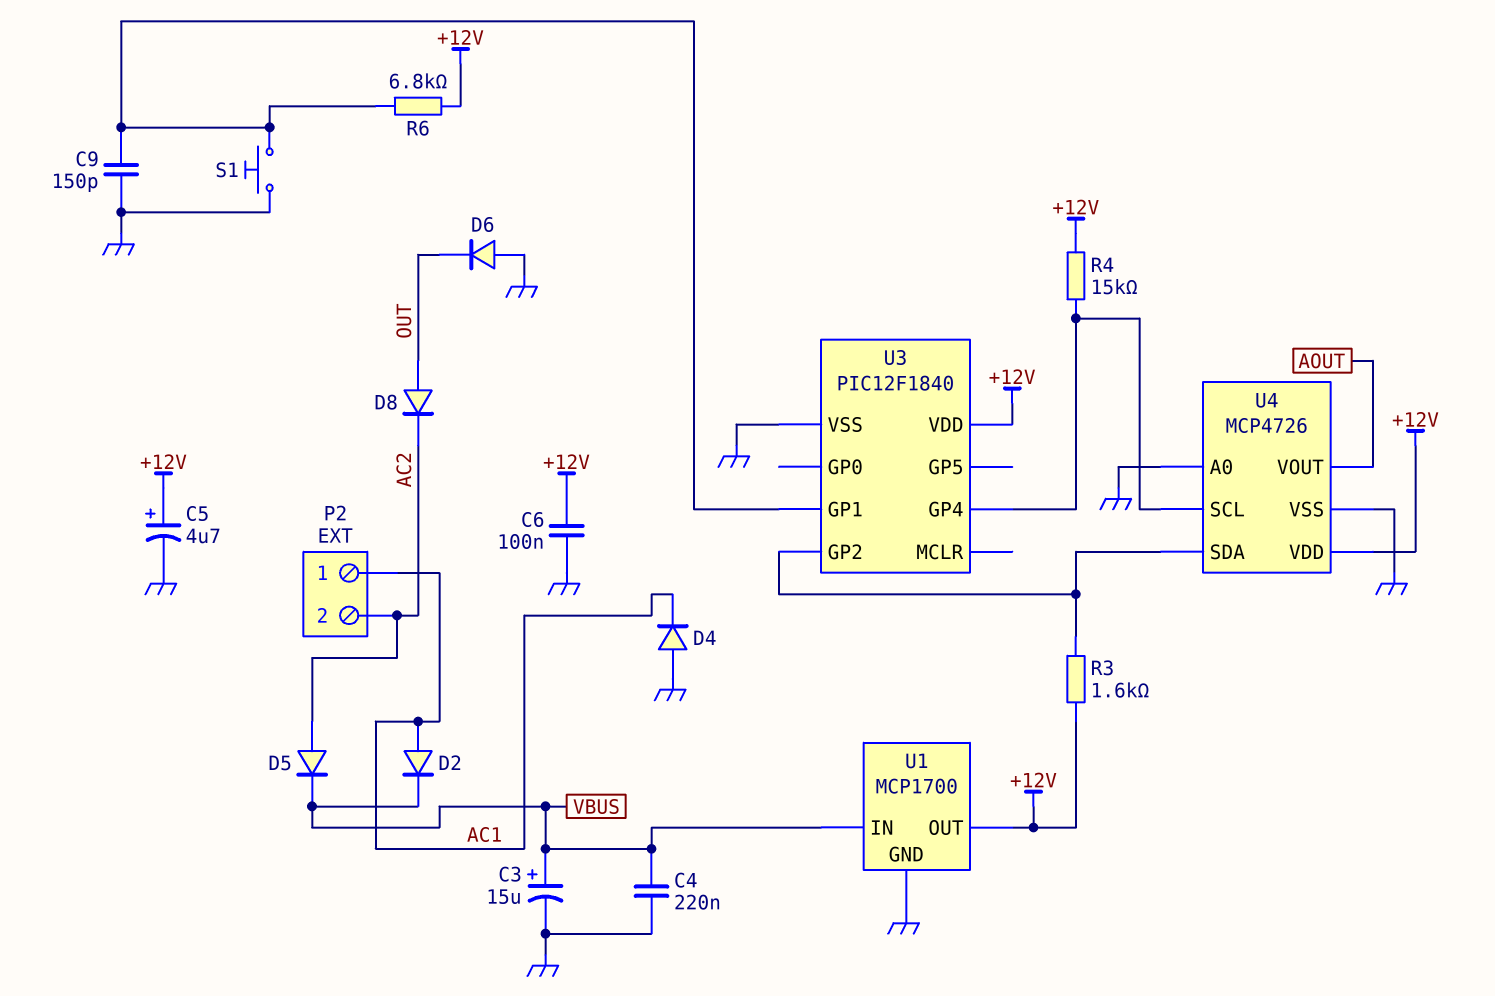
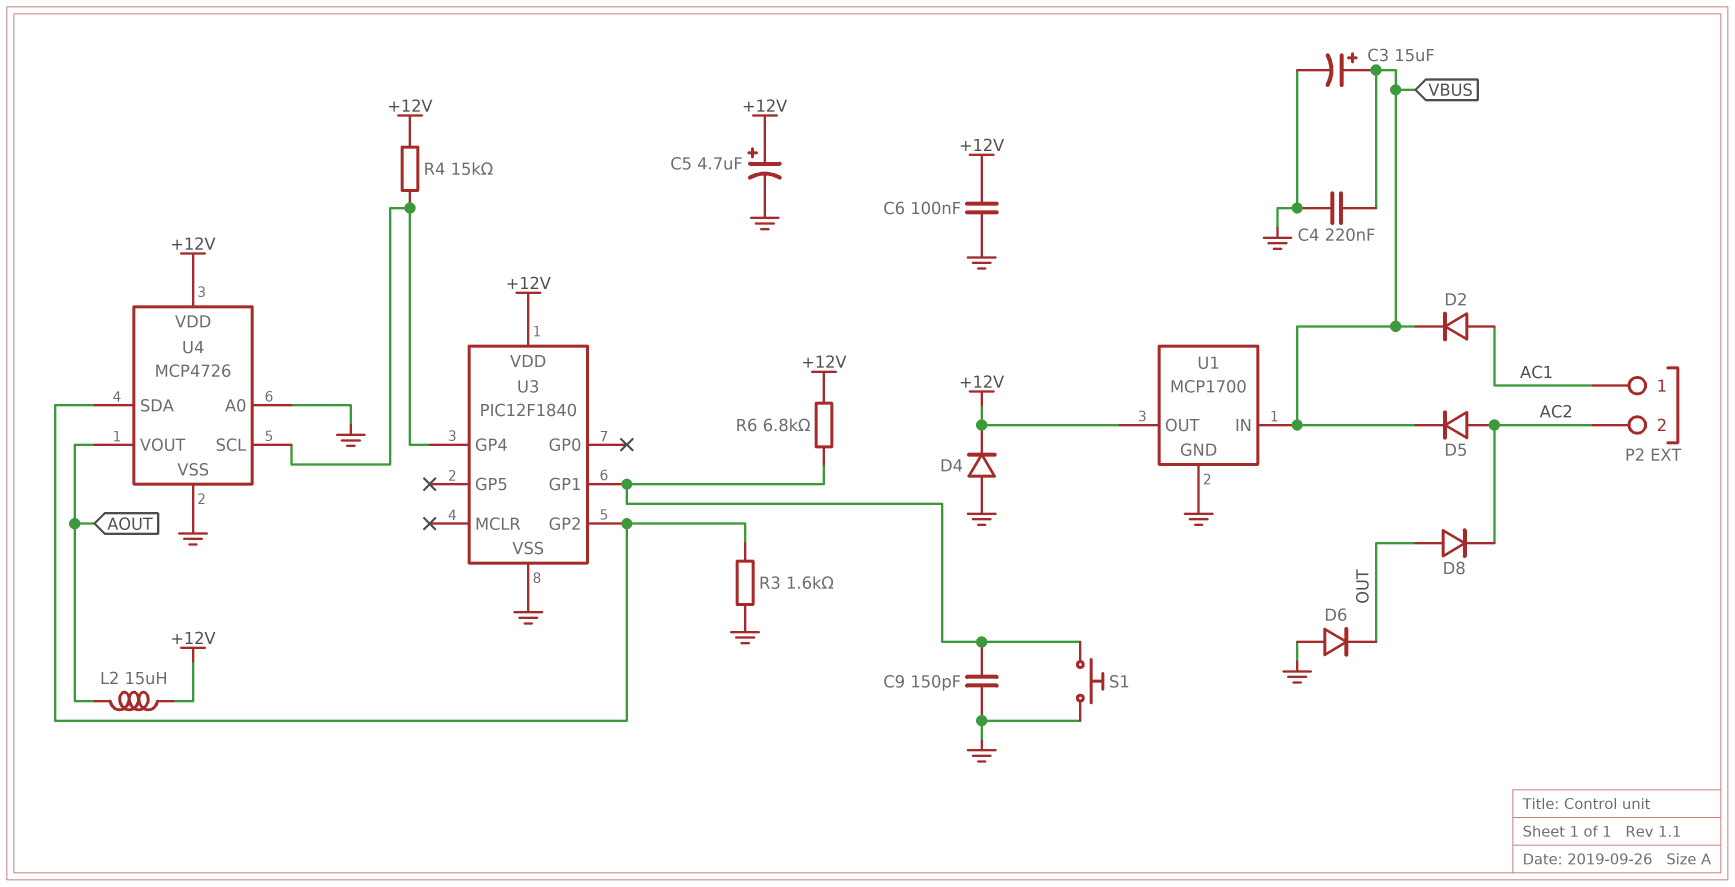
D4: diode (A GND, K AC1) -> diode (A GND, K +12V)
L2: none -> 15uH (+12V, AOUT)
R3: 1.6k (+12V, U3/GP2) -> 1.6k (GND, U3/GP2)

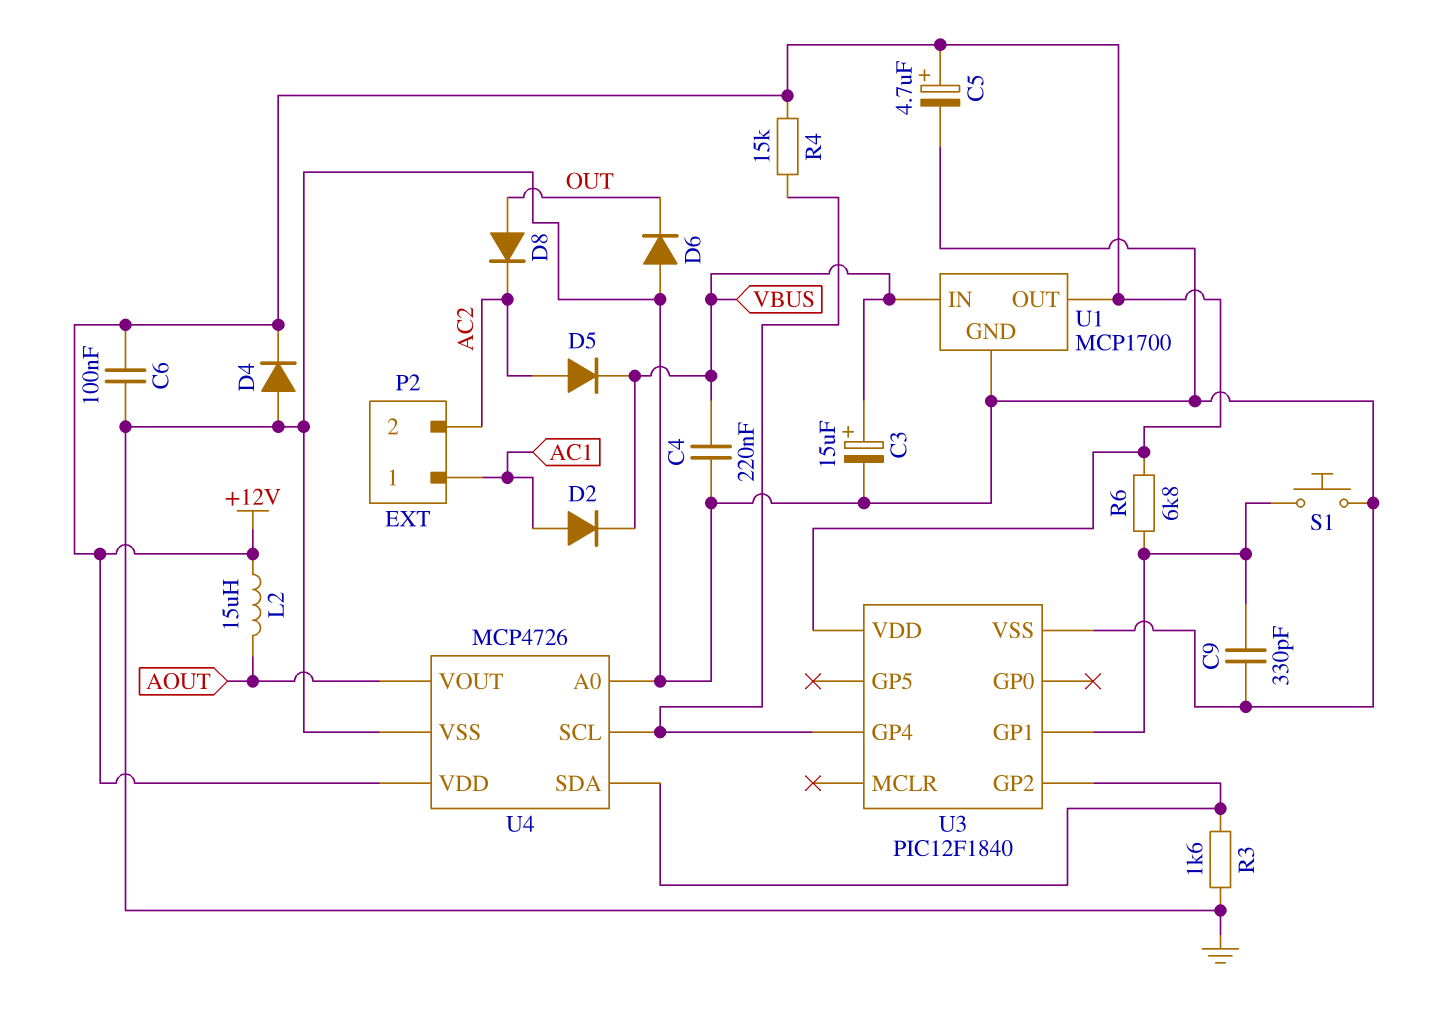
C9: 150pF (GND, U3/GP1) -> 330pF (GND, U3/GP1)

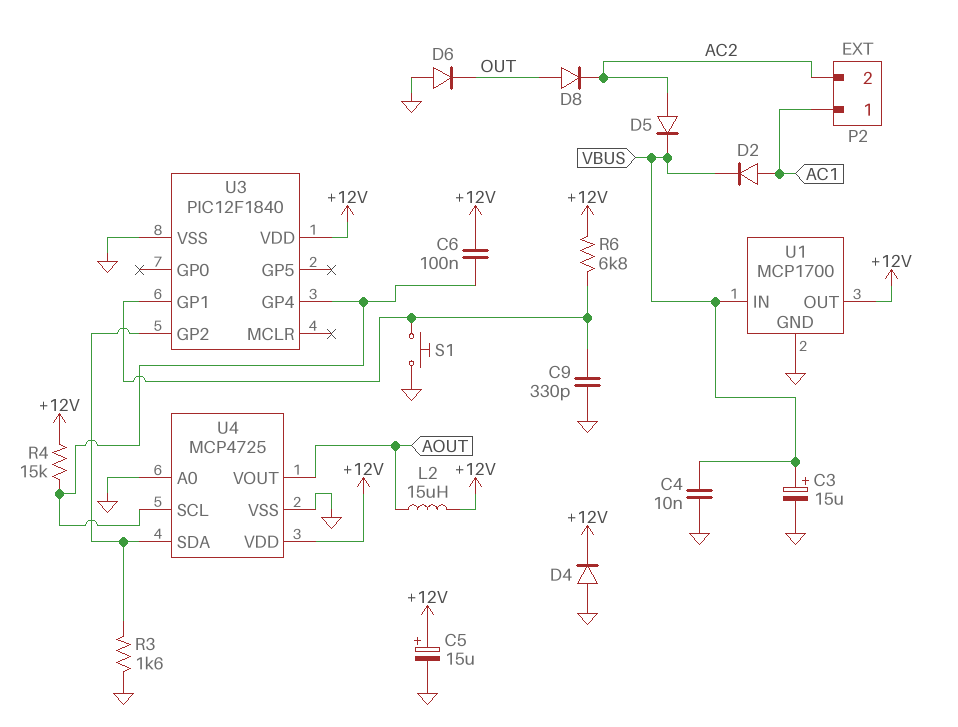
C4: 220nF (GND, VBUS) -> 10nF (GND, VBUS)
C5: 4.7uF (plus +12V, minus GND) -> 15uF (plus +12V, minus GND)
C6: 100nF (+12V, GND) -> 100nF (+12V, U3/GP4)
U4: MCP4726 -> MCP4725

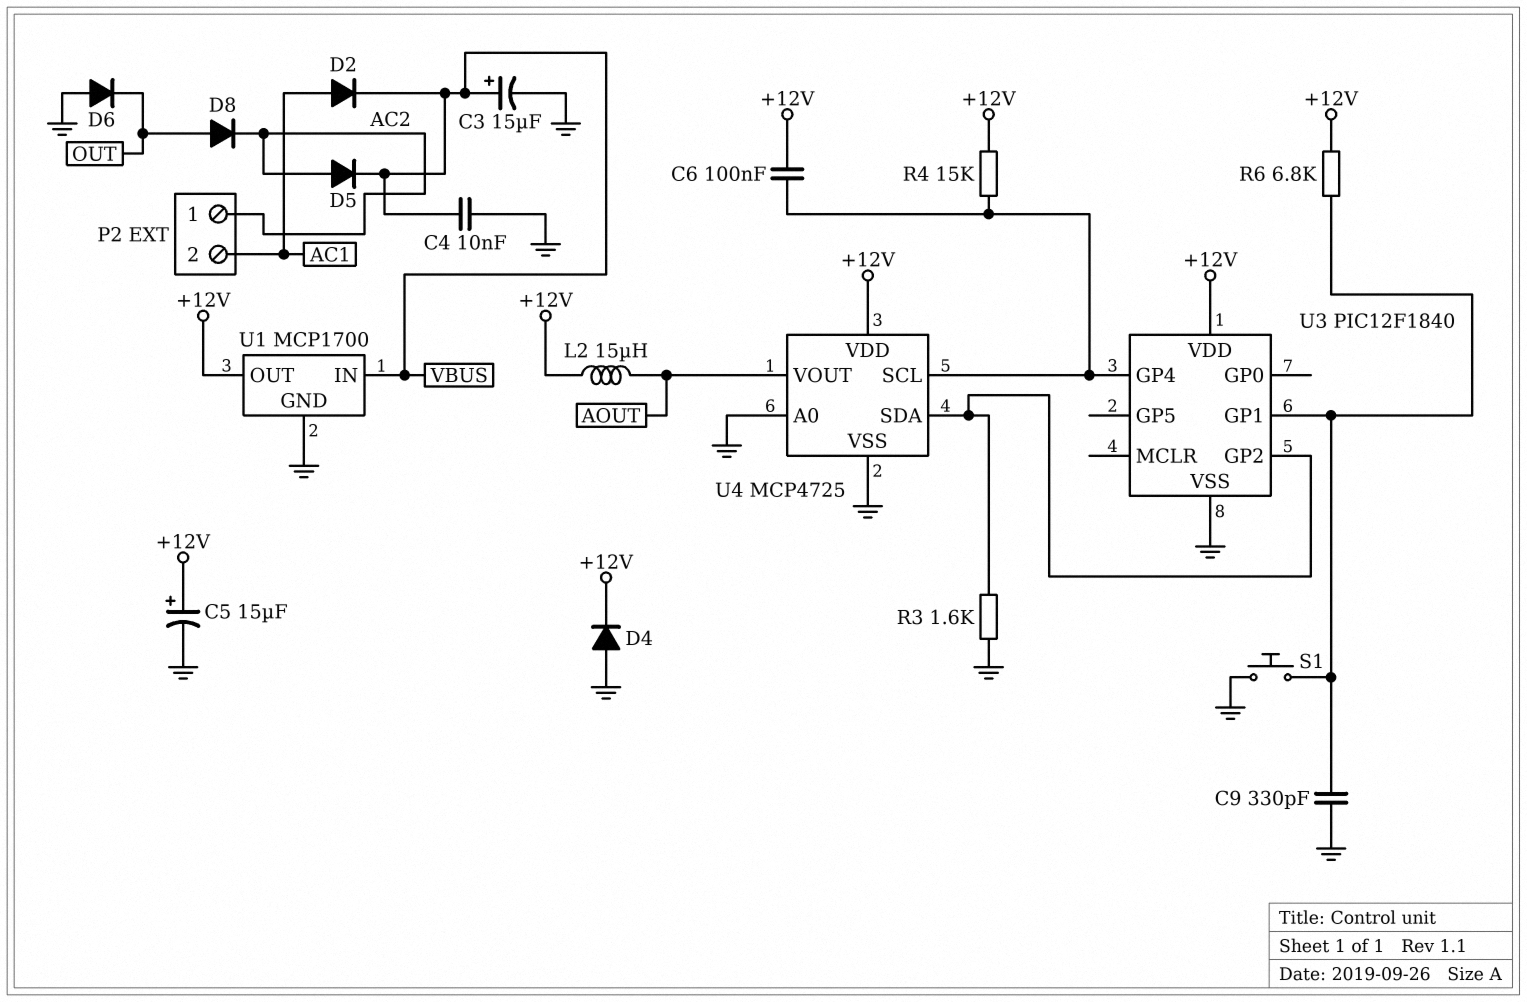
P2 pin 1: AC1 -> AC2
P2 pin 2: AC2 -> AC1

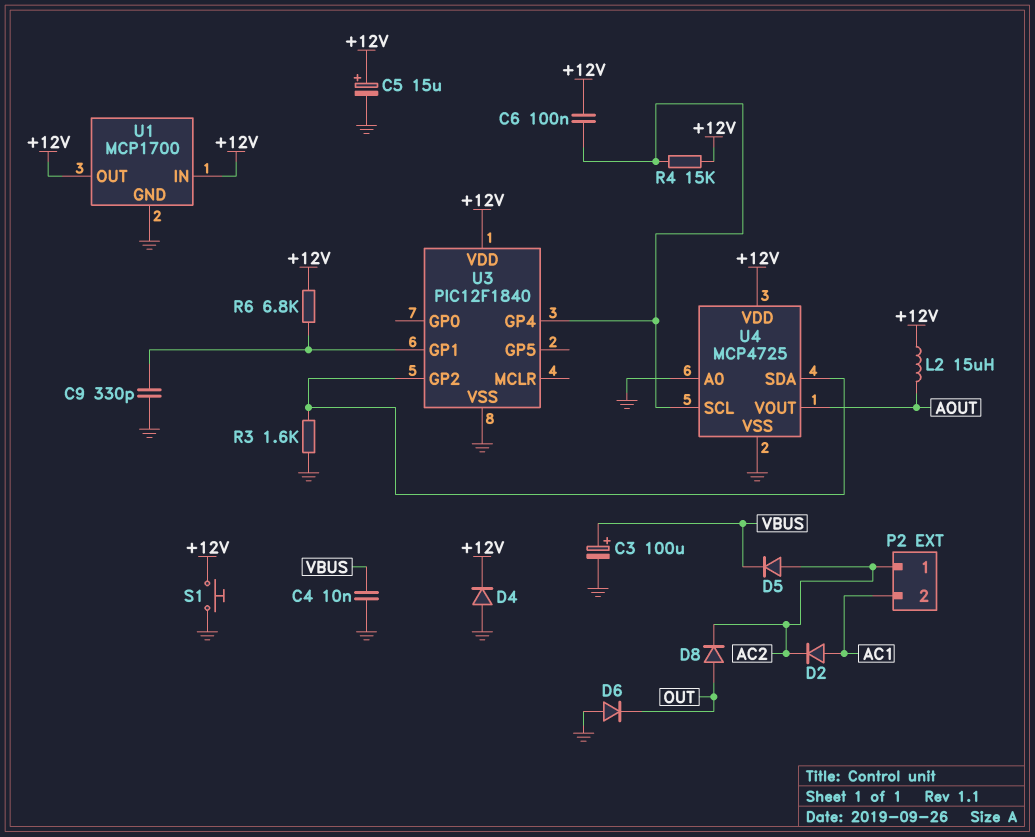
C3: 15uF (plus VBUS, minus GND) -> 100uF (plus VBUS, minus GND)
D2: diode (A AC1, K VBUS) -> diode (A AC1, K AC2)
S1: button (GND, U3/GP1) -> button (+12V, GND)
U1 pin IN: VBUS -> +12V

